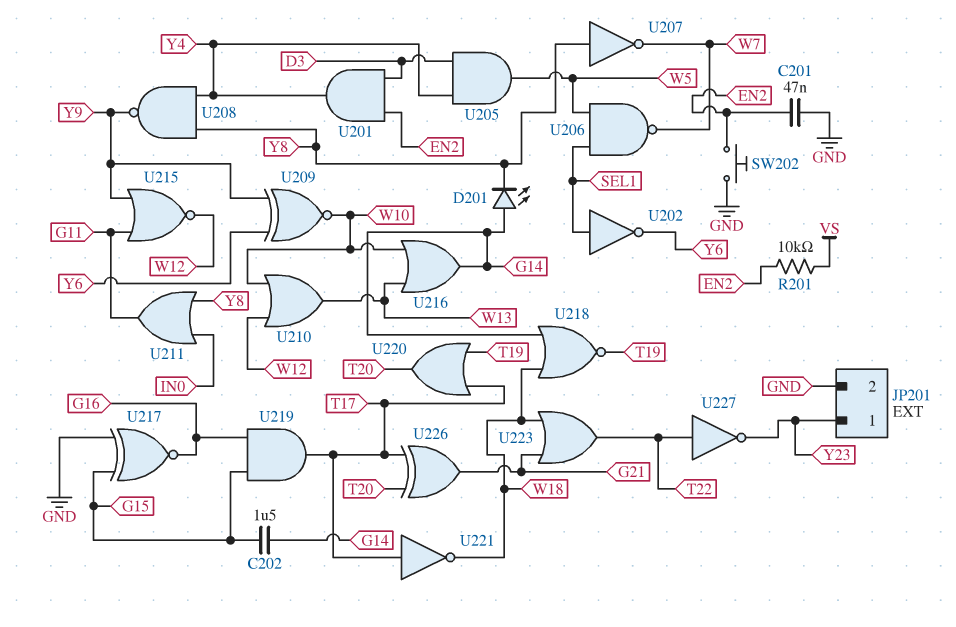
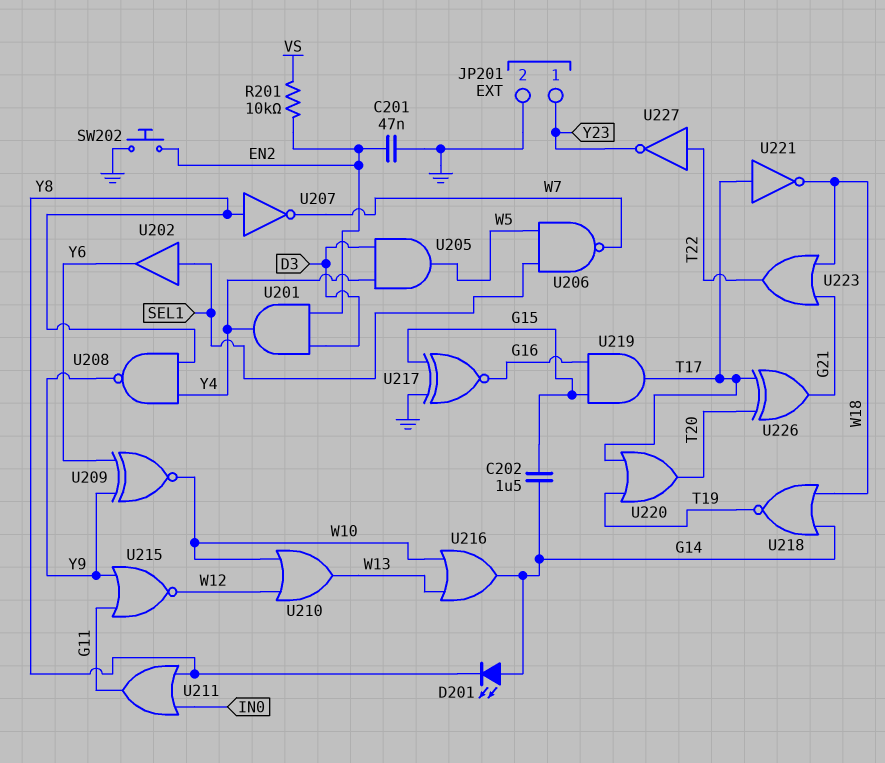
U202: NOT (in SEL1, out Y6) -> buffer (in SEL1, out Y6)

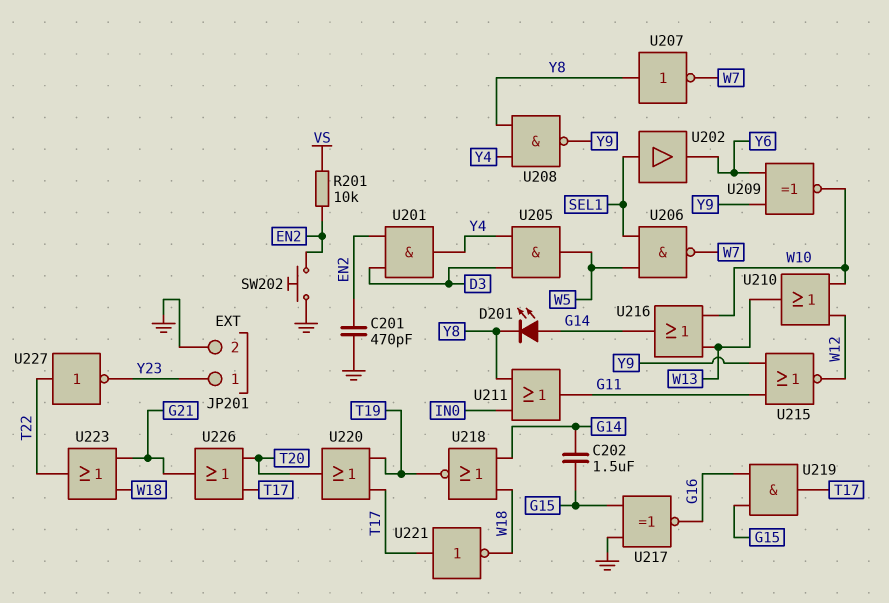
C201: 47nF (EN2, GND) -> 470pF (EN2, GND)
U226: XOR (in T17, in T20, out G21) -> OR (in T17, in T20, out G21)

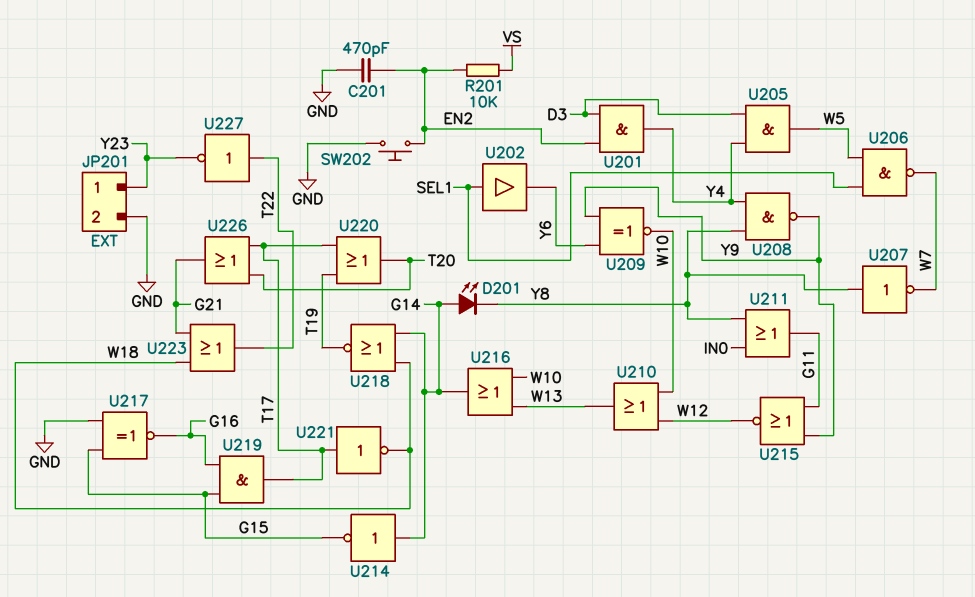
C202: 1.5uF (G14, G15) -> none
U214: none -> NOT (in G14, out G15)

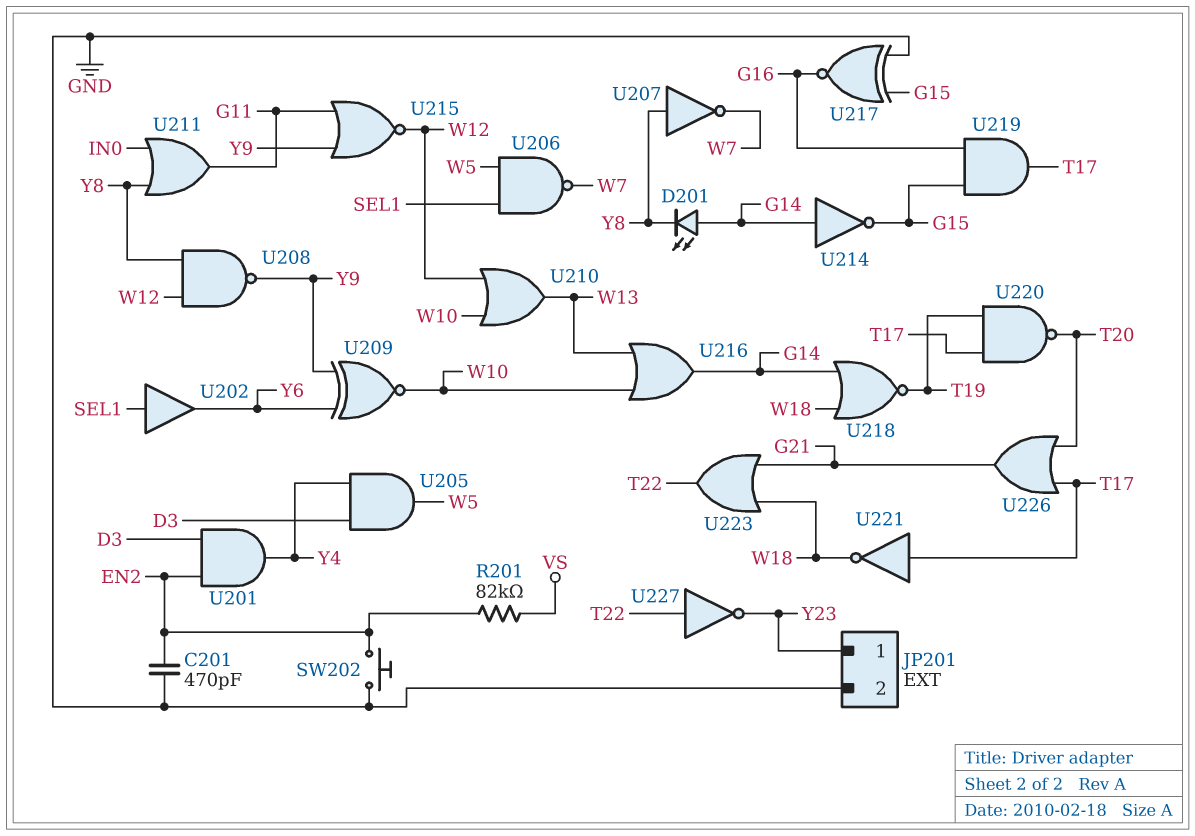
R201: 10k (EN2, VS) -> 82k (EN2, VS)
U208: NAND (in Y4, in Y8, out Y9) -> NAND (in W12, in Y8, out Y9)
U220: OR (in T17, in T19, out T20) -> NAND (in T17, in T19, out T20)

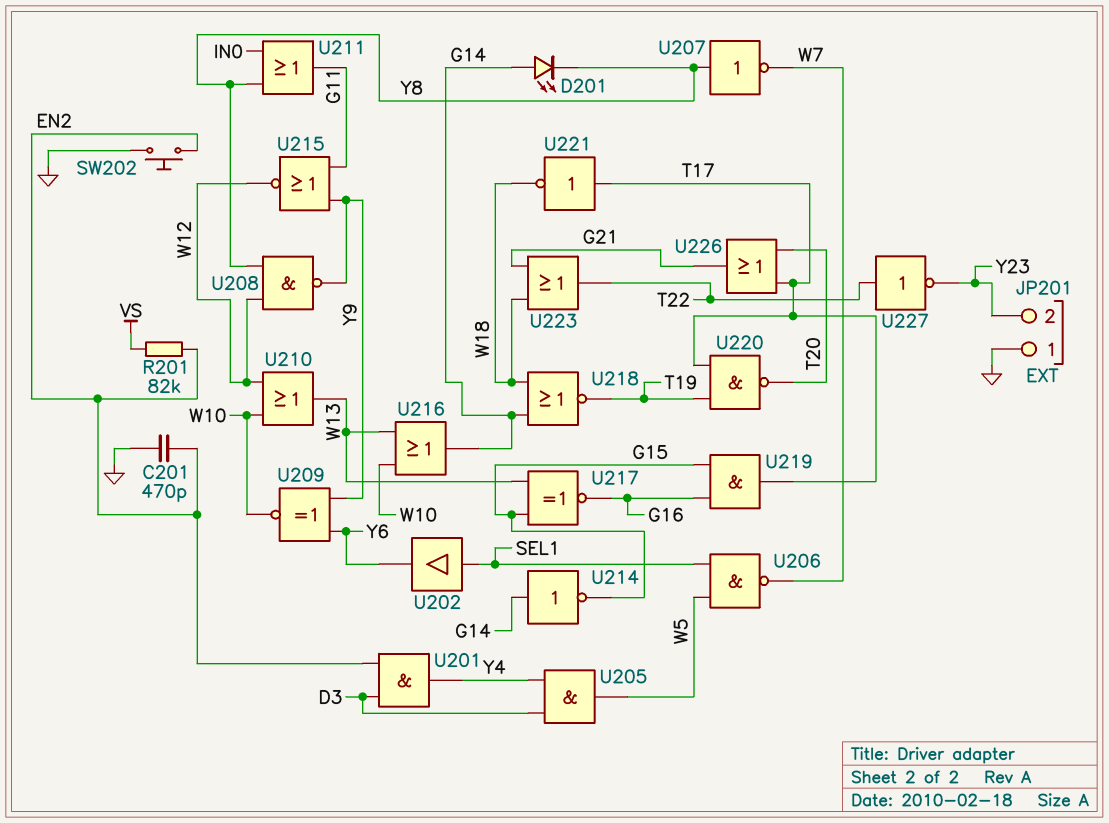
JP201 pin 1: Y23 -> GND
JP201 pin 2: GND -> Y23
U217: XNOR (in G15, in GND, out G16) -> XNOR (in G15, in W13, out G16)

